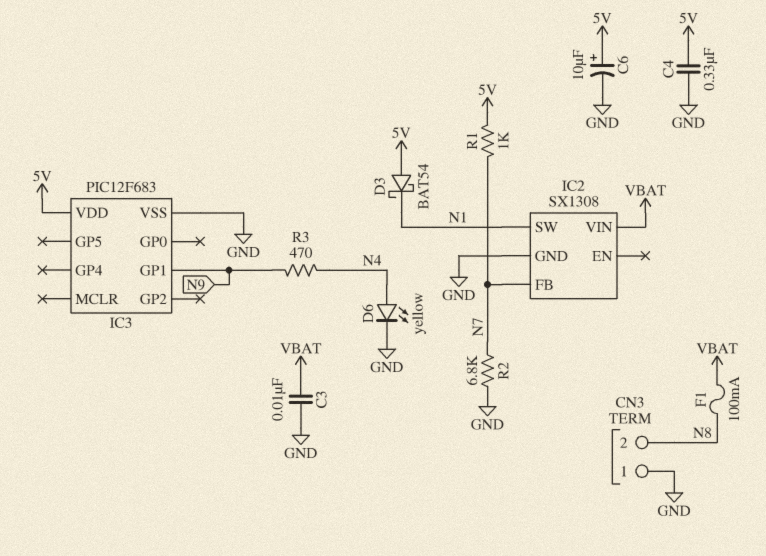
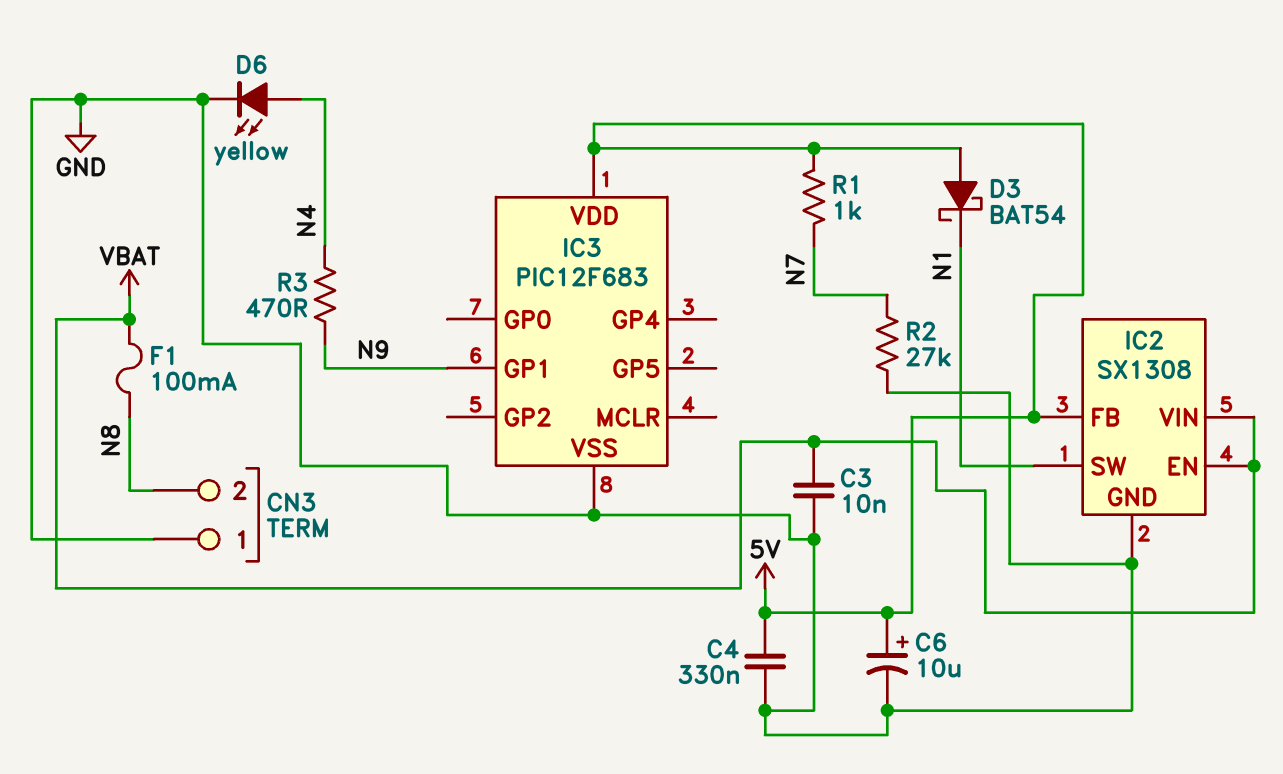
IC2 pin EN: none -> VBAT
IC2 pin FB: N7 -> 5V
R2: 6.8k (GND, N7) -> 27k (GND, N7)

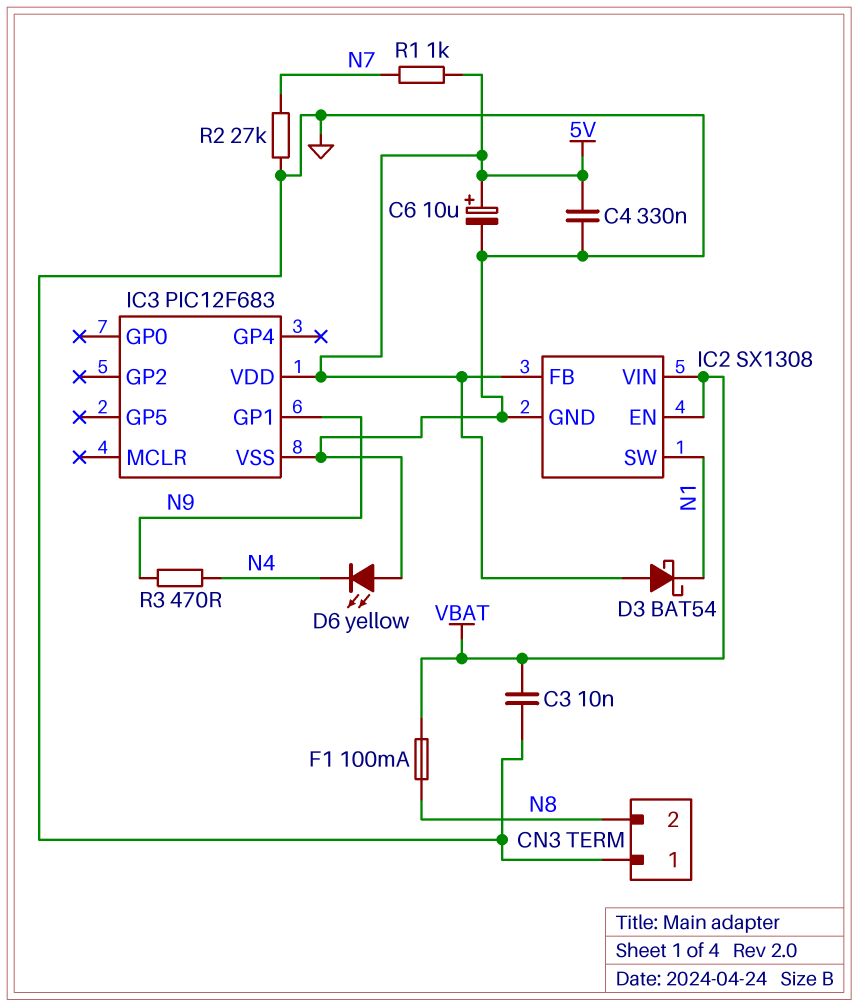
D6: LED yellow (A N4, K GND) -> LED yellow (A GND, K N4)

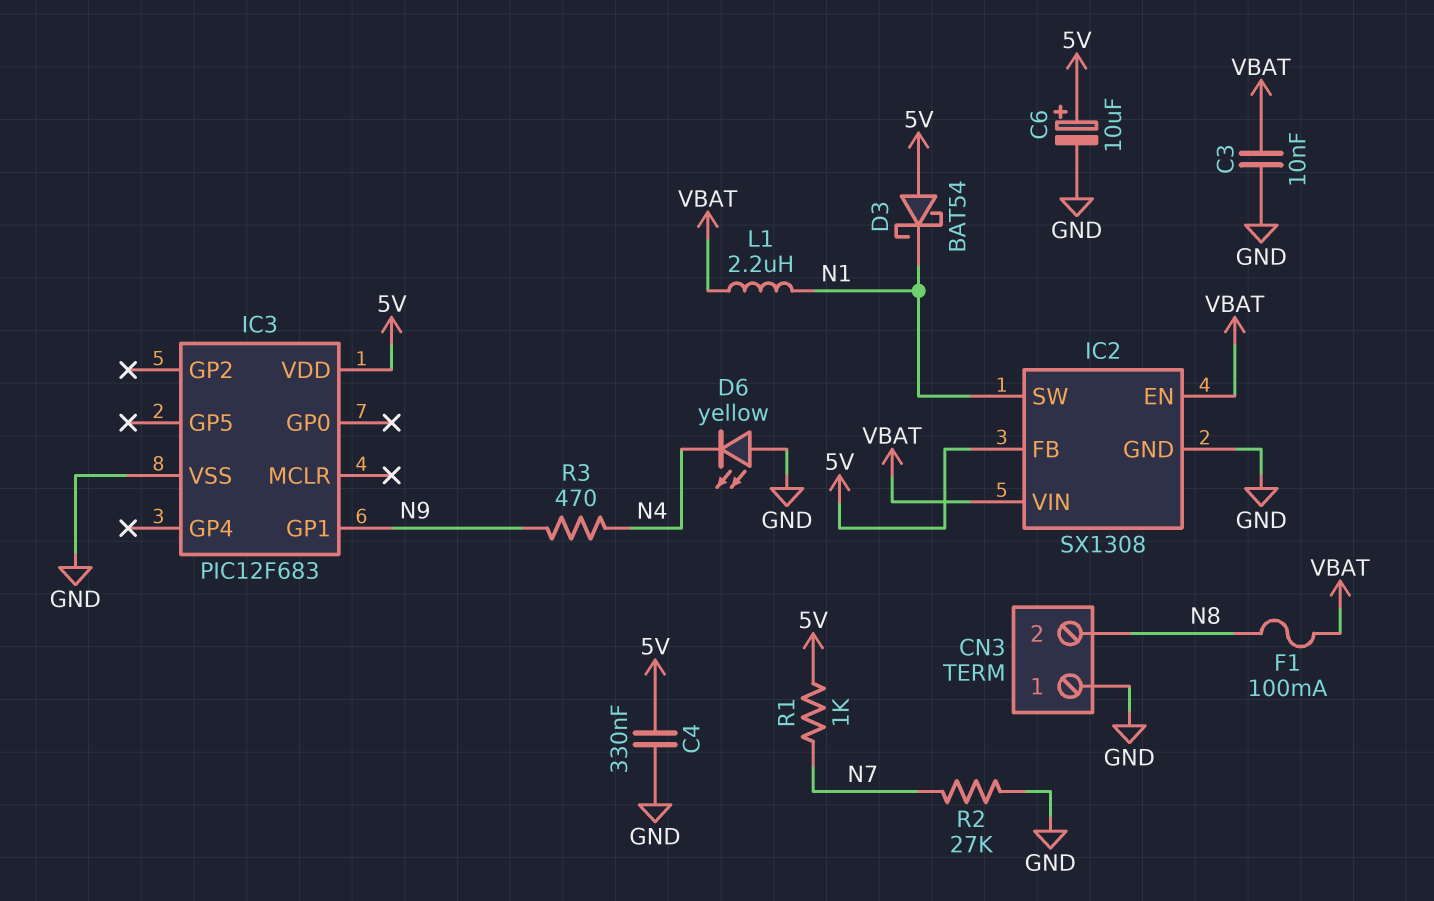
L1: none -> 2.2uH (N1, VBAT)

